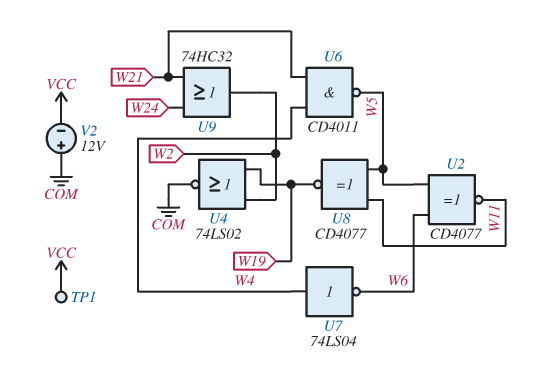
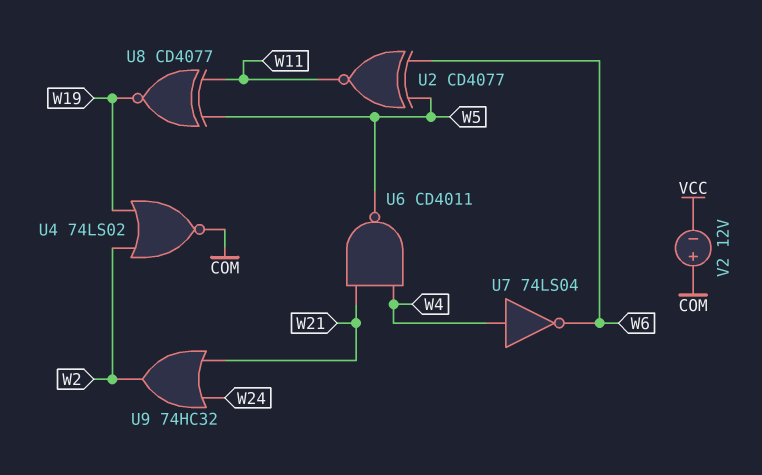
TP1: test point (VCC) -> none

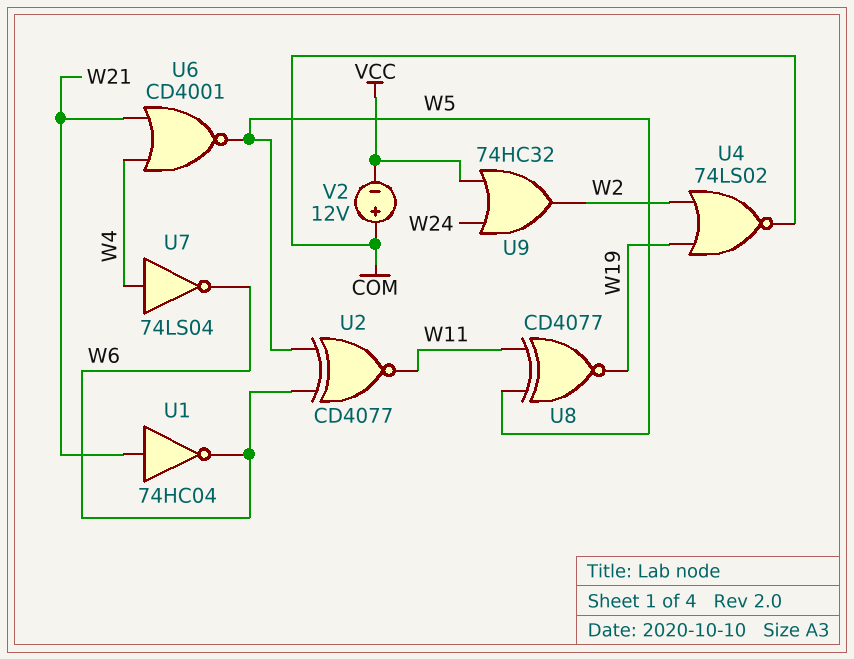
U1: none -> NOT 74HC04 (in W21, out W6)
U6: NAND CD4011 (in W4, in W21, out W5) -> NOR CD4001 (in W4, in W21, out W5)
U9: OR 74HC32 (in W21, in W24, out W2) -> OR 74HC32 (in VCC, in W24, out W2)

